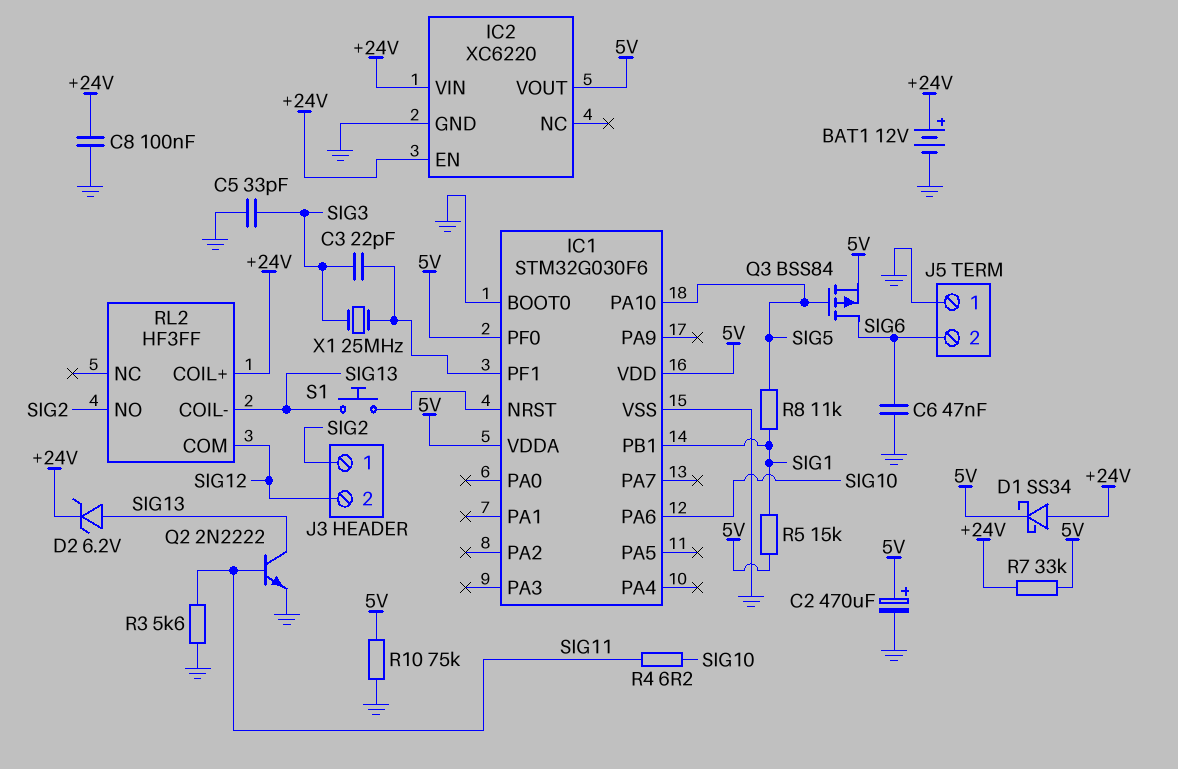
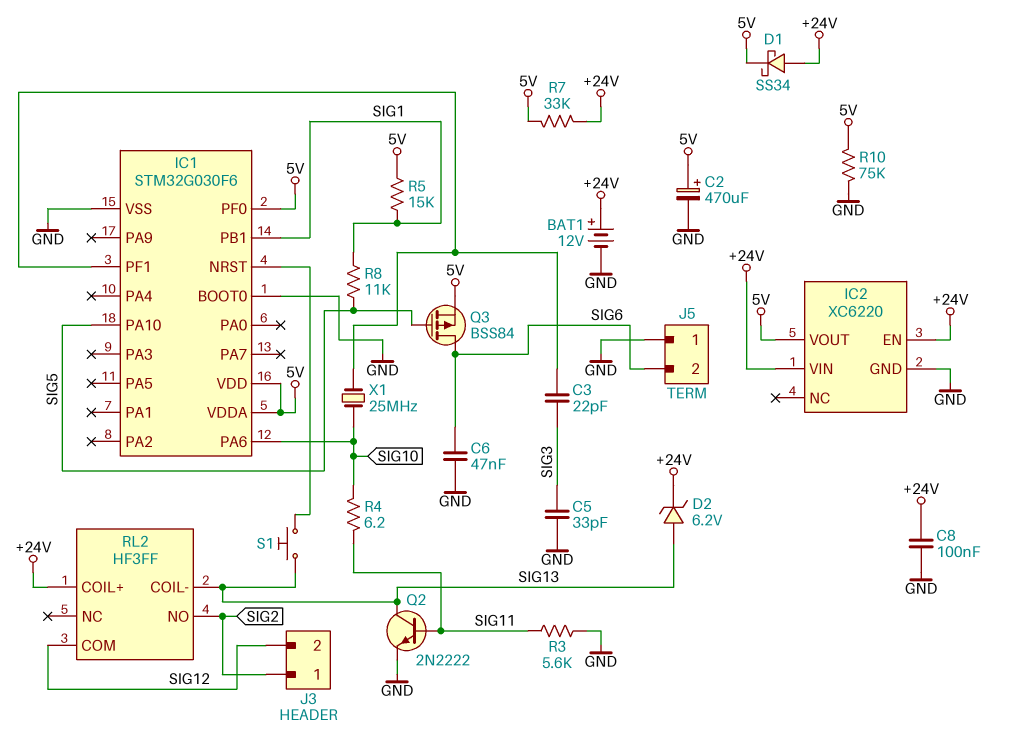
X1: 25MHz (IC1/PF1, SIG3) -> 25MHz (IC1/PF1, SIG10)

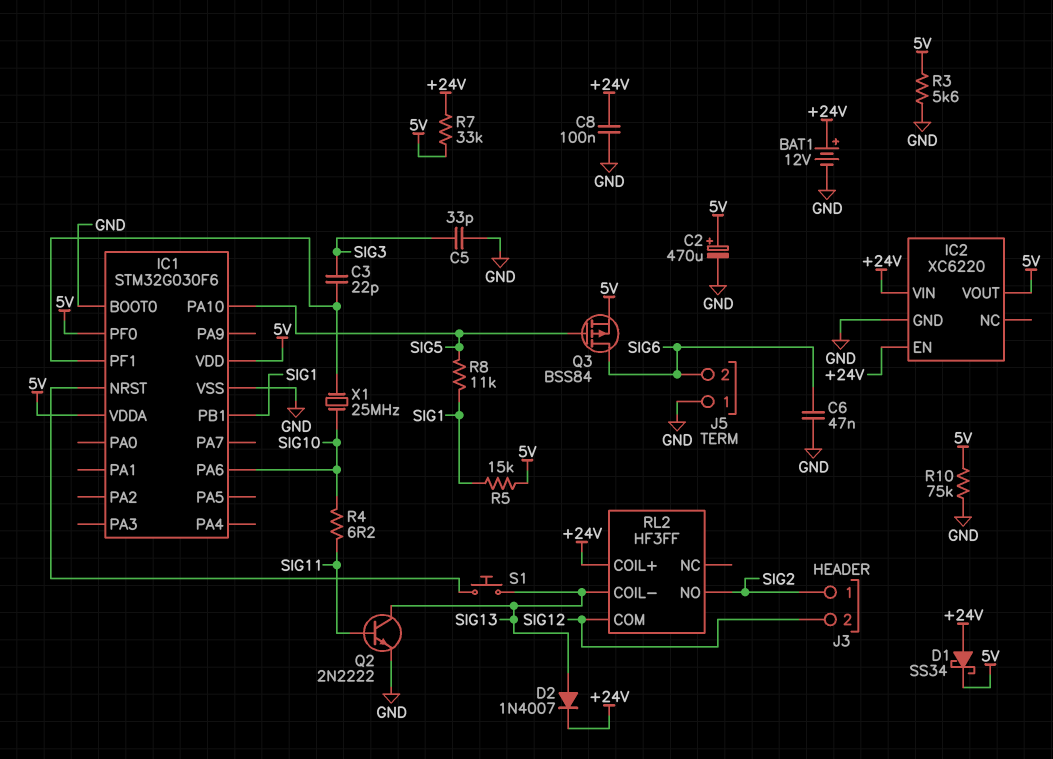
D2: zener 6.2V (A SIG13, K +24V) -> diode 1N4007 (A SIG13, K +24V)
R3: 5.6k (GND, SIG11) -> 5.6k (5V, GND)

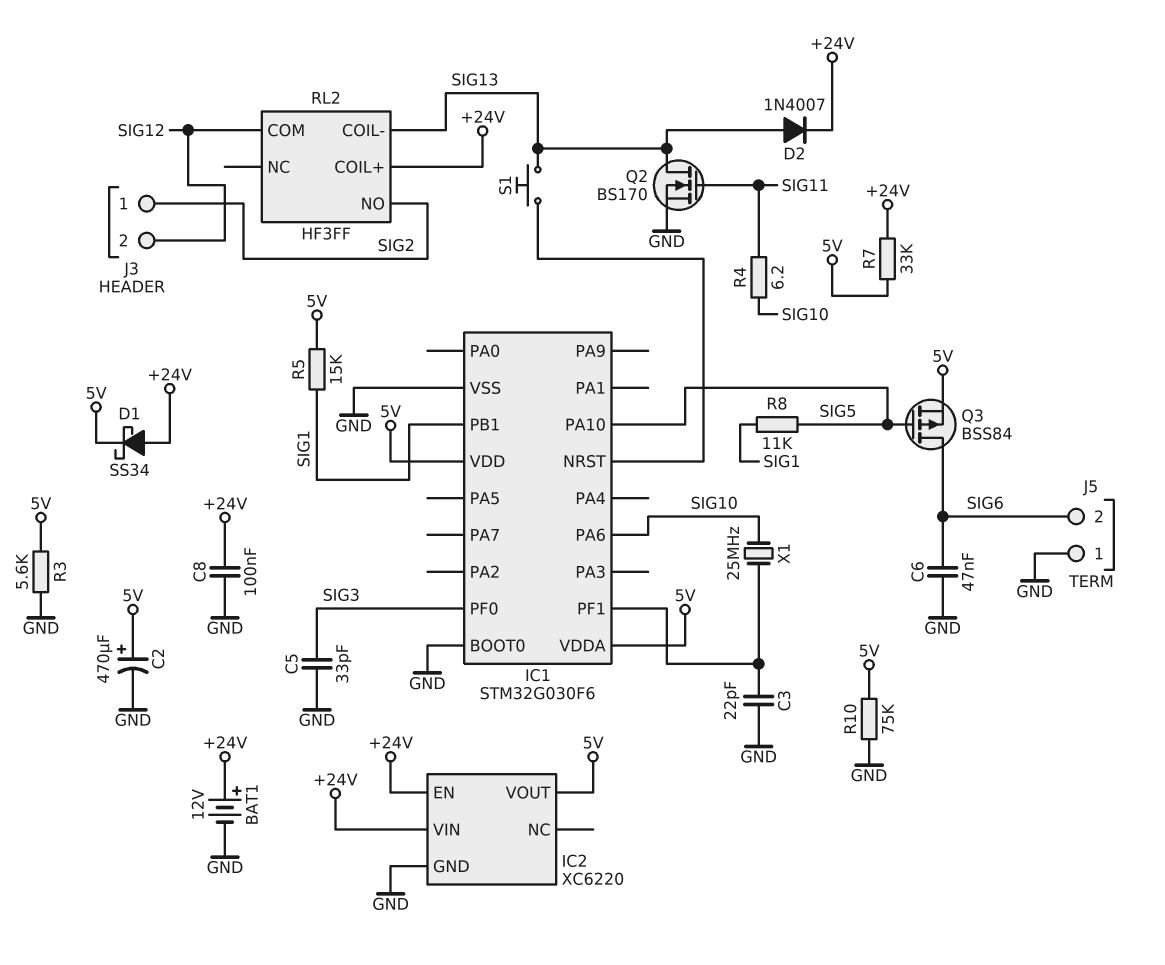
C3: 22pF (IC1/PF1, SIG3) -> 22pF (GND, IC1/PF1)
IC1 pin PF0: 5V -> SIG3
Q2: NPN 2N2222 (B SIG11, C SIG13, E GND) -> NMOS BS170 (G SIG11, D SIG13, S GND)

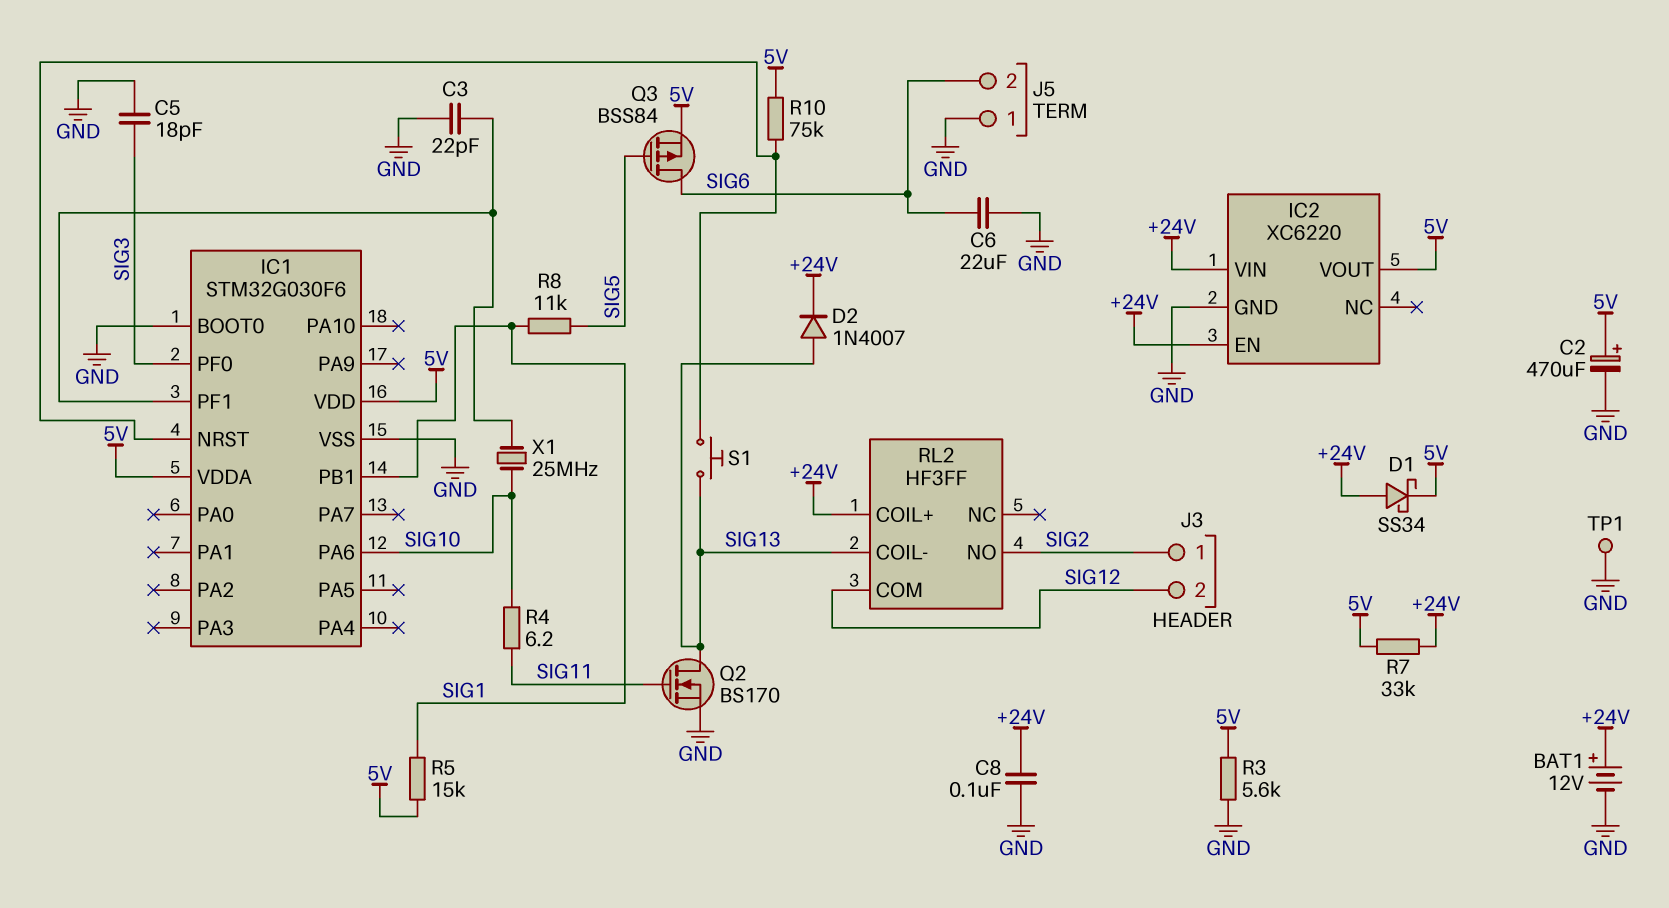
C5: 33pF (GND, SIG3) -> 18pF (GND, SIG3)
C6: 47nF (GND, SIG6) -> 22uF (GND, SIG6)
IC1 pin PA10: SIG5 -> none
R10: 75k (5V, GND) -> 75k (5V, IC1/NRST)
TP1: none -> test point (GND)

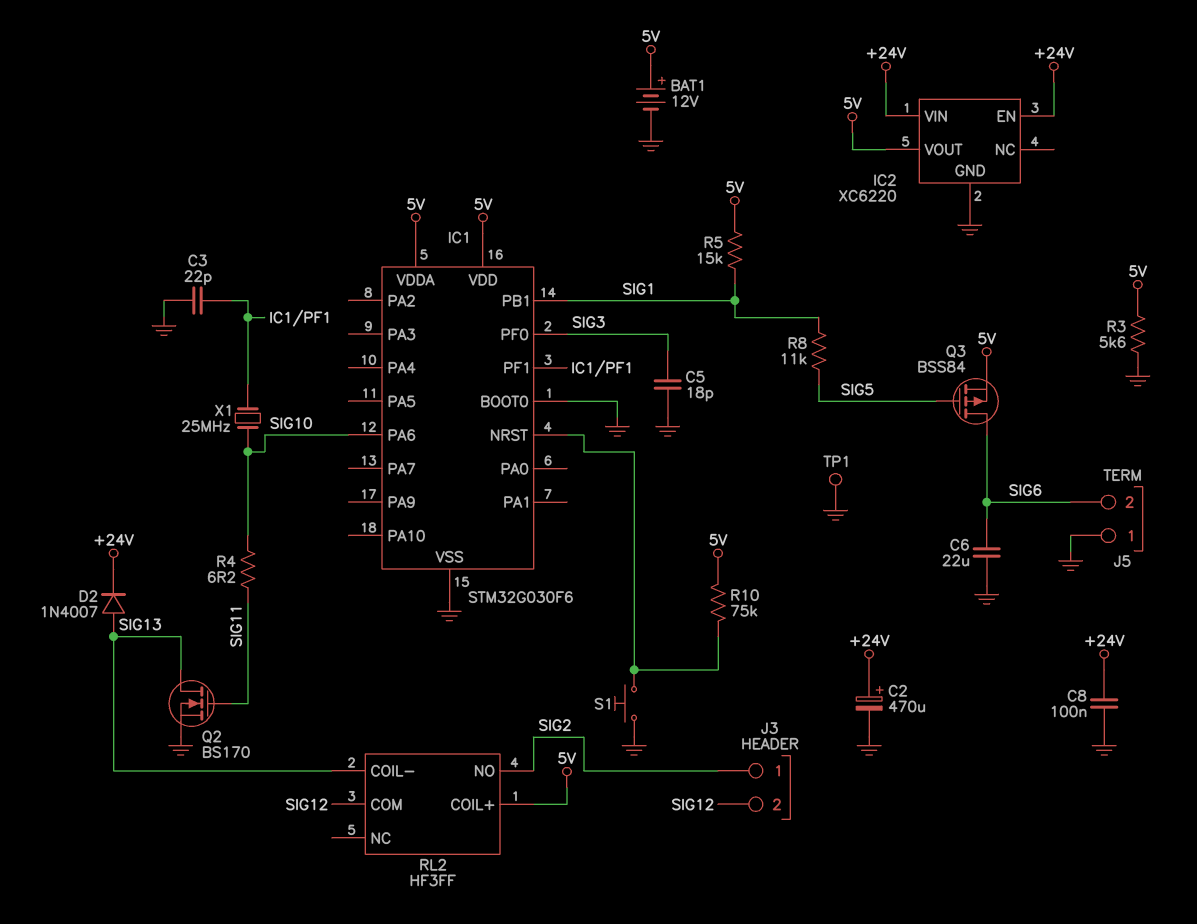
BAT1: 12V (plus +24V, minus GND) -> 12V (plus 5V, minus GND)
C2: 470uF (plus 5V, minus GND) -> 470uF (plus +24V, minus GND)
D1: schottky SS34 (A +24V, K 5V) -> none
R7: 33k (+24V, 5V) -> none
RL2 pin COIL+: +24V -> 5V
S1: button (IC1/NRST, SIG13) -> button (GND, IC1/NRST)

